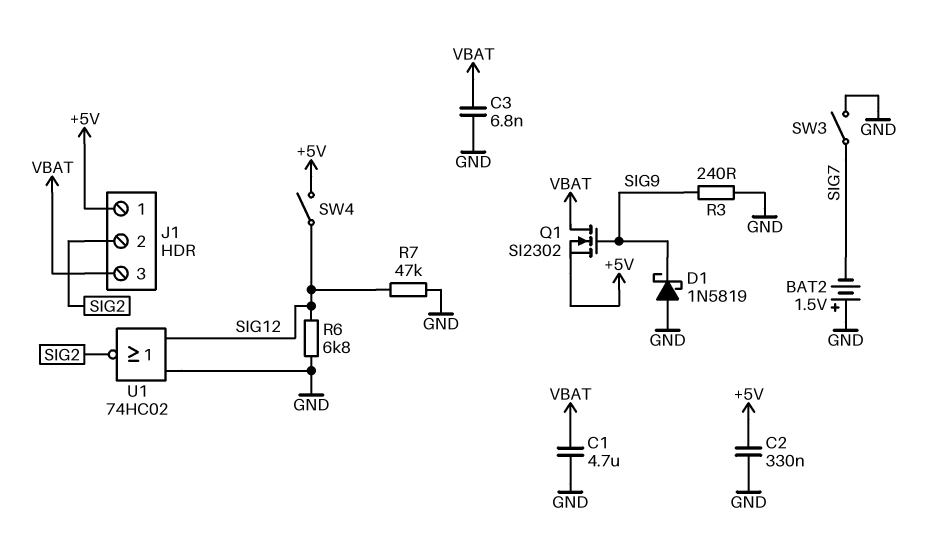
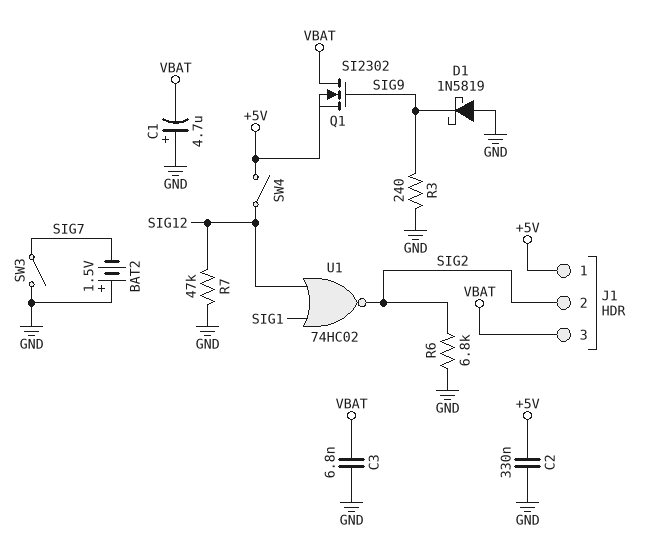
C1: 4.7uF (GND, VBAT) -> 4.7uF (plus GND, minus VBAT)
R6: 6.8k (GND, SIG12) -> 6.8k (GND, SIG2)
U1: NOR 74HC02 (in GND, in SIG12, out SIG2) -> NOR 74HC02 (in SIG1, in SIG12, out SIG2)

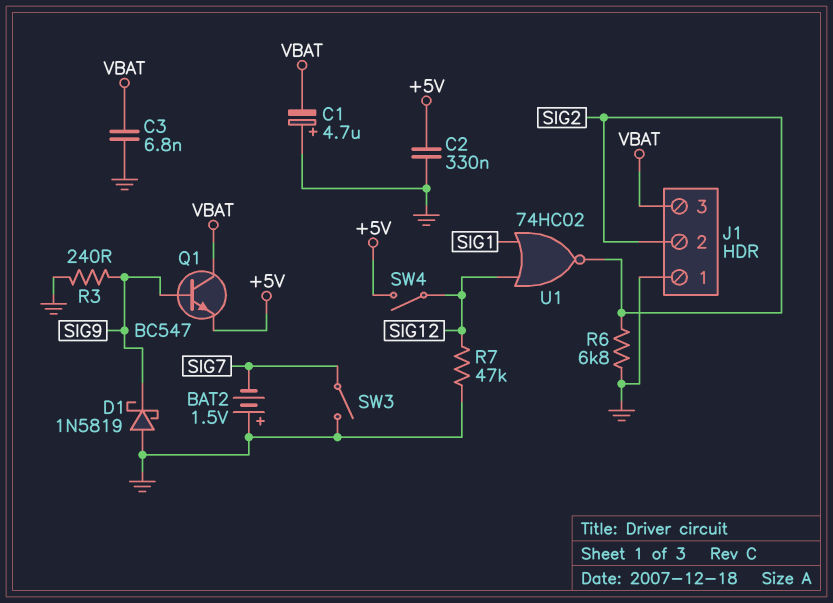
J1 pin 1: +5V -> GND
Q1: NMOS SI2302 (G SIG9, D VBAT, S +5V) -> NPN BC547 (B SIG9, C VBAT, E +5V)

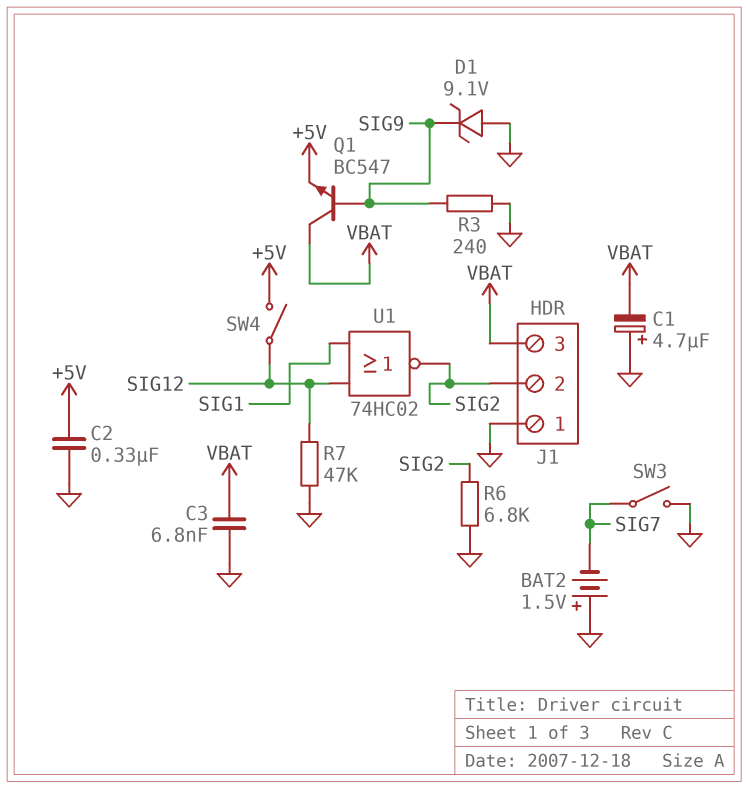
D1: schottky 1N5819 (A GND, K SIG9) -> zener 9.1V (A GND, K SIG9)

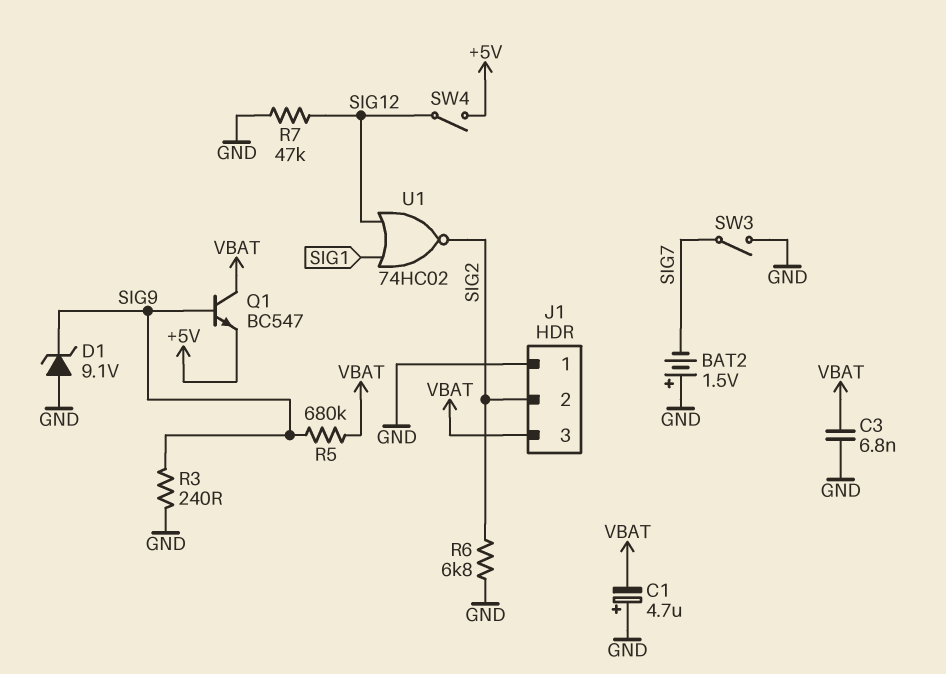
C2: 330nF (+5V, GND) -> none
R5: none -> 680k (SIG9, VBAT)

